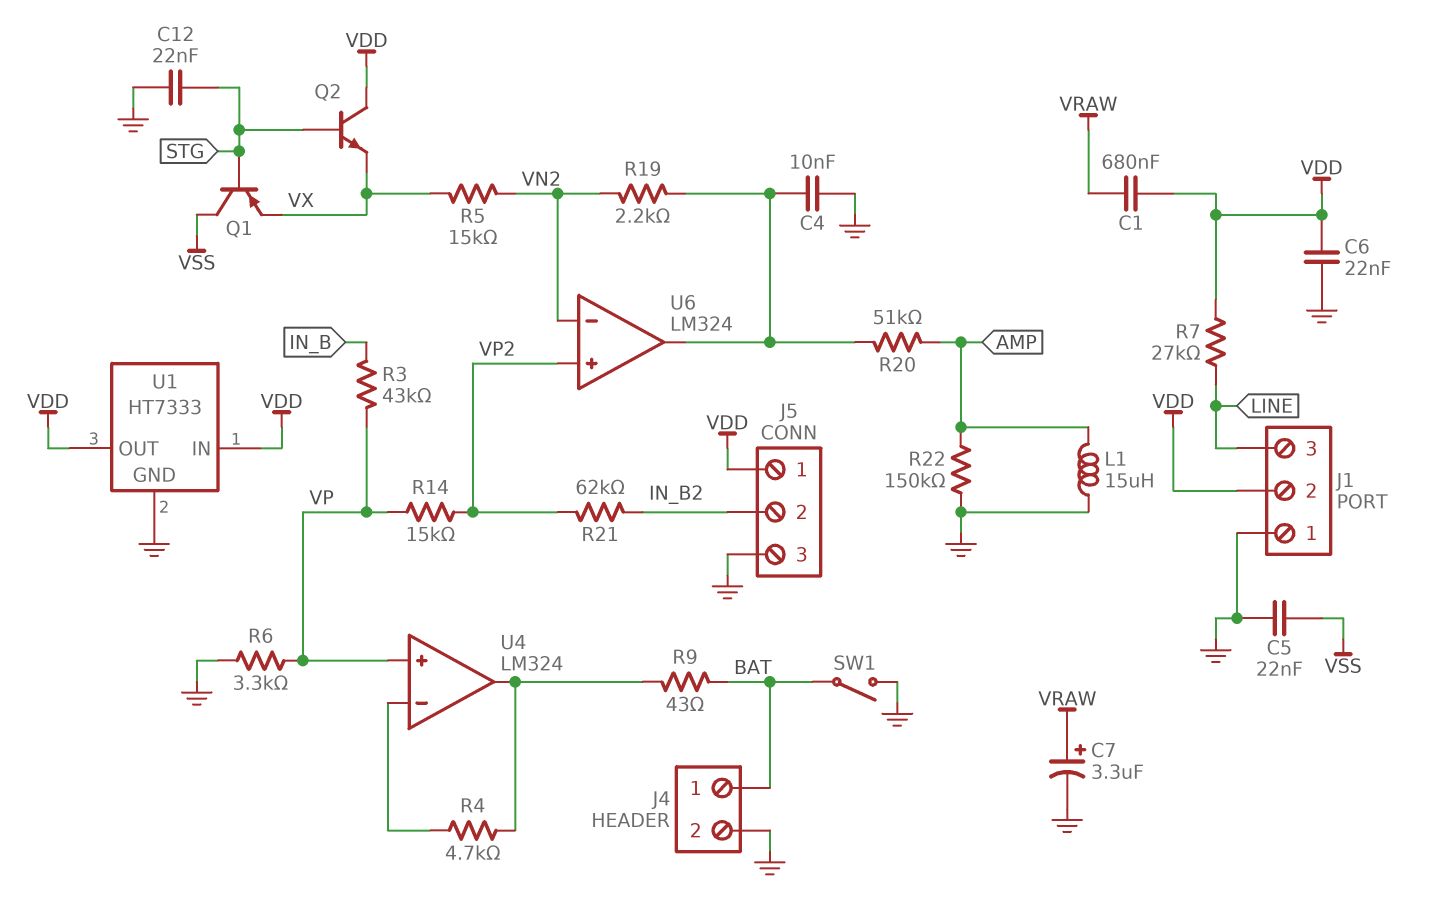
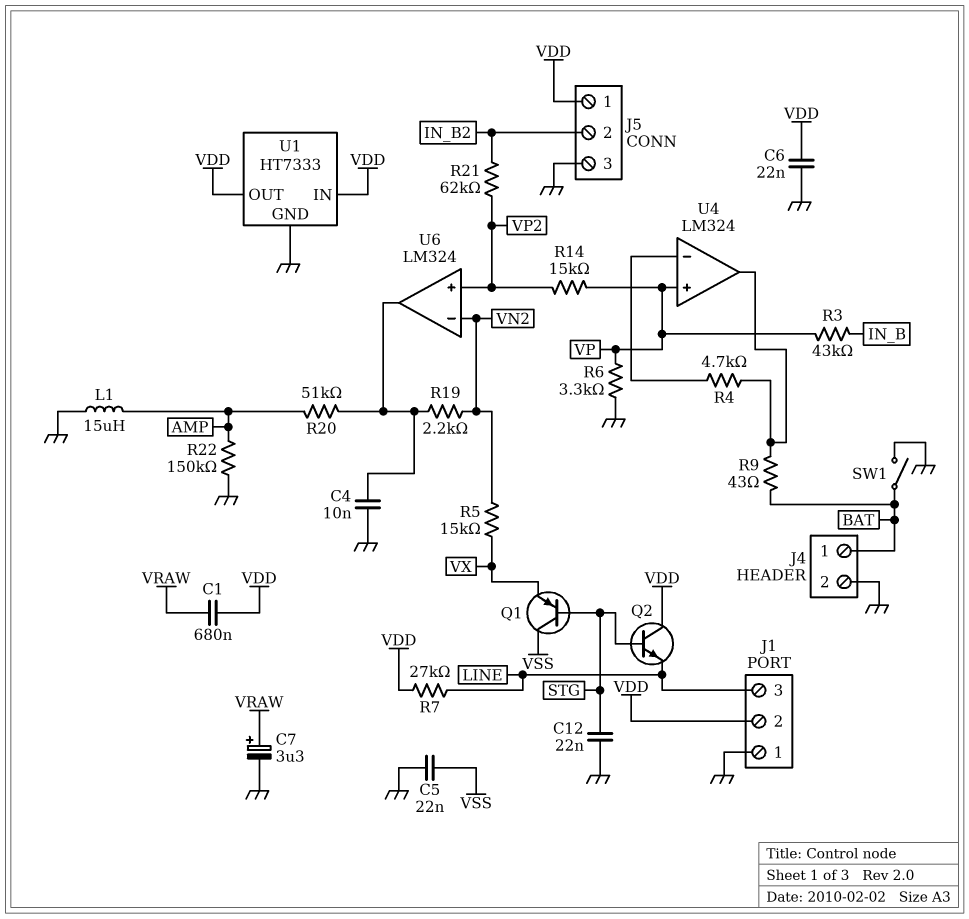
Q2: NPN (B STG, C VDD, E VX) -> NPN (B STG, C VDD, E LINE)

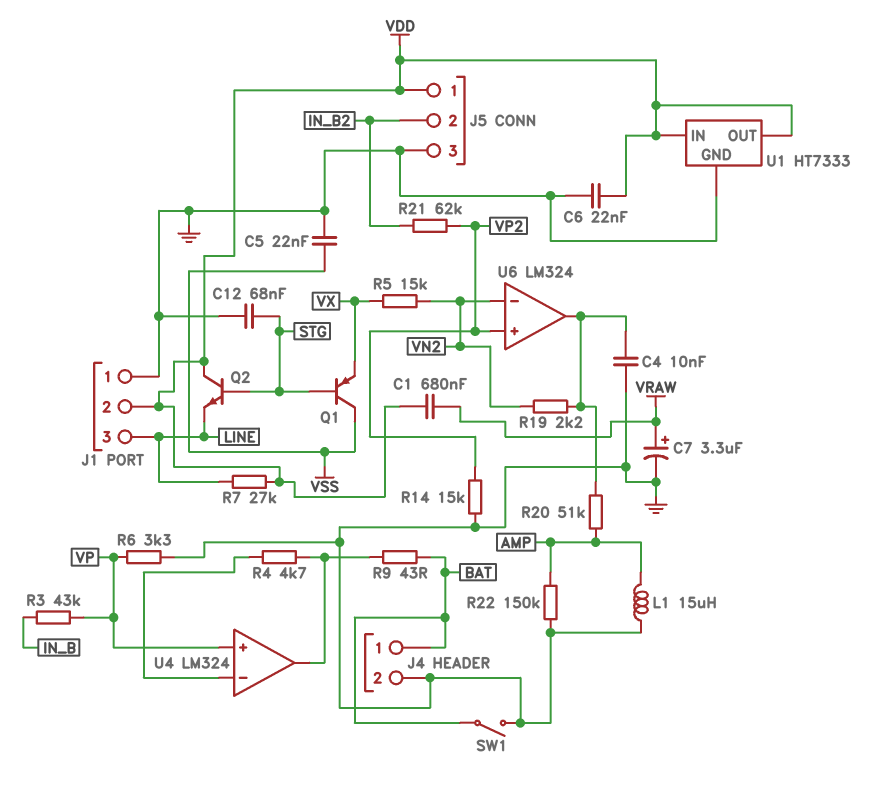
C12: 22nF (GND, STG) -> 68nF (GND, STG)
R14: 15k (VP, VP2) -> 15k (GND, VP2)

